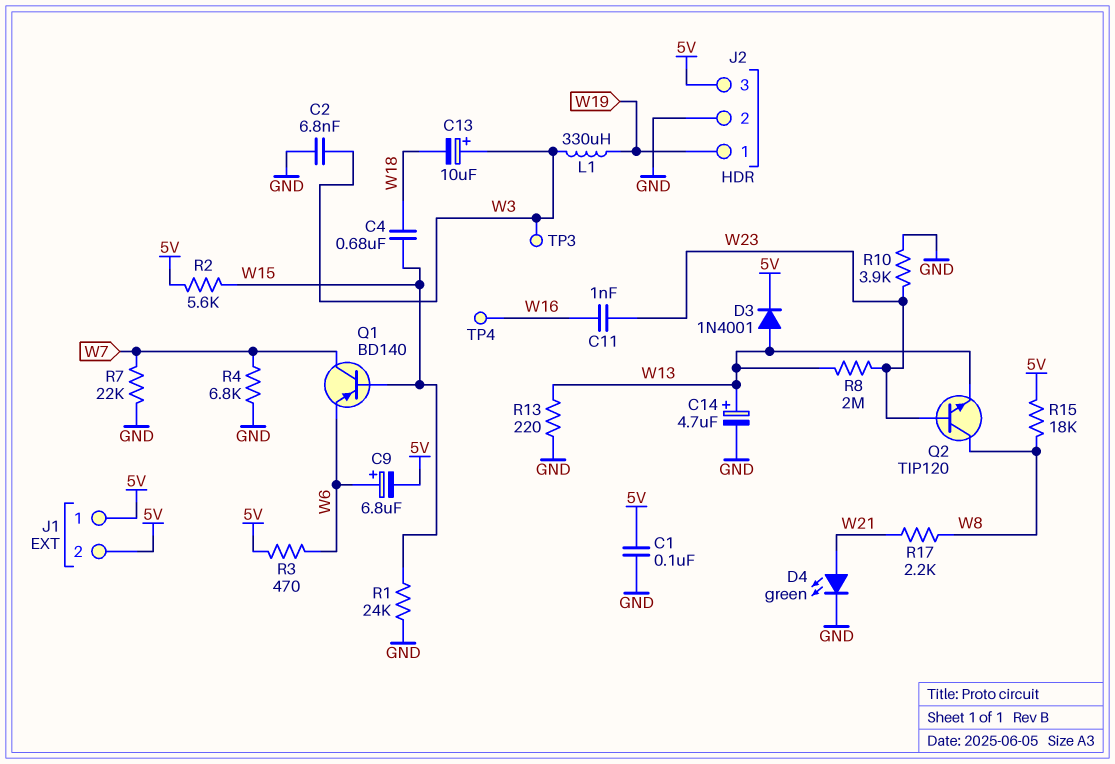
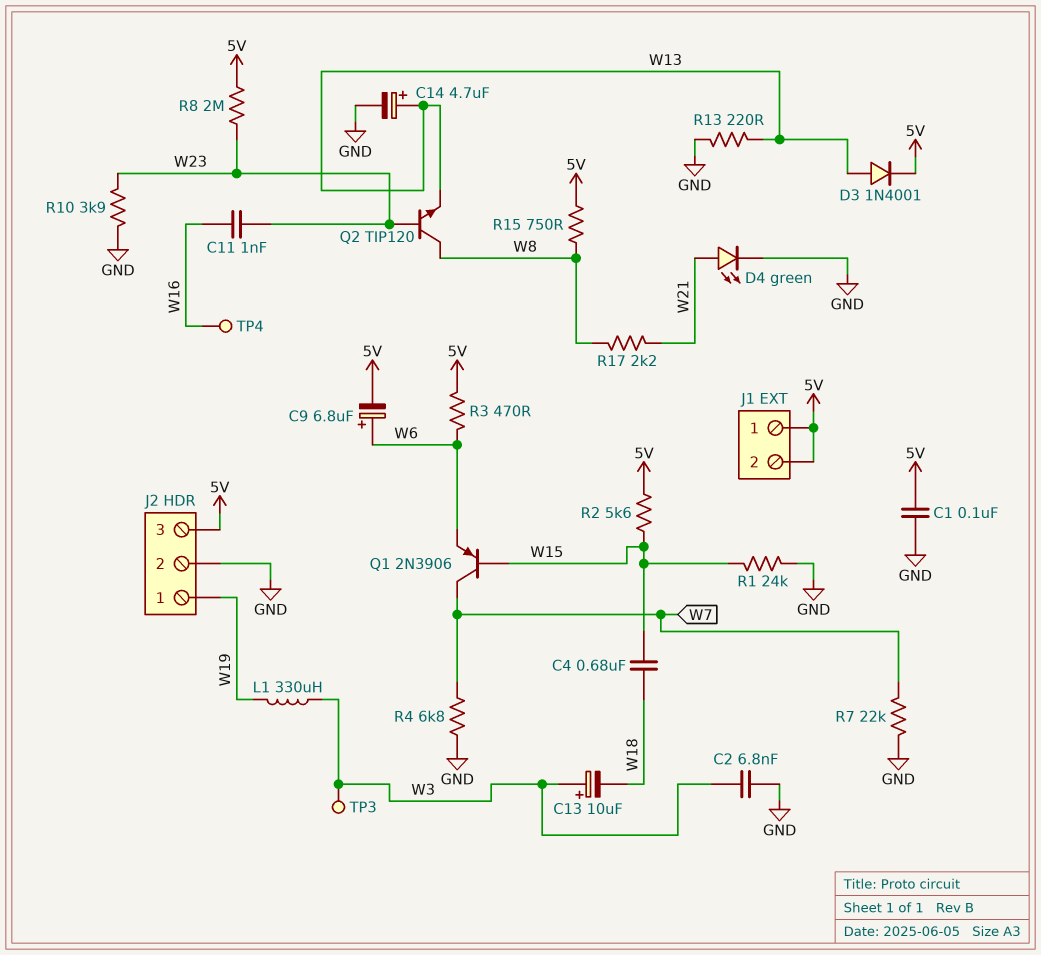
Q1: PNP BD140 (B W15, C W7, E W6) -> PNP 2N3906 (B W15, C W7, E W6)
R8: 2M (W13, W23) -> 2M (5V, W23)
R15: 18k (5V, W8) -> 750 (5V, W8)

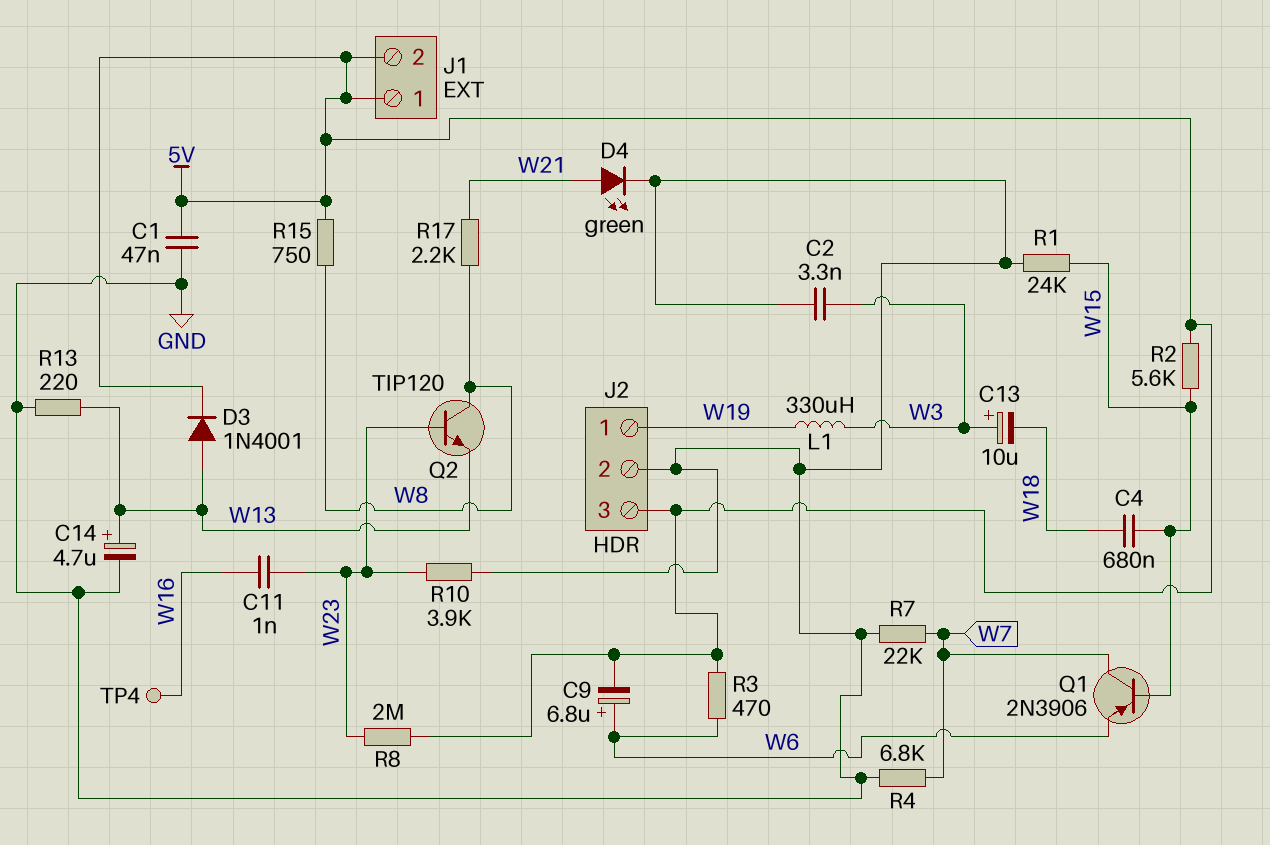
C1: 100nF (5V, GND) -> 47nF (5V, GND)
C2: 6.8nF (GND, W3) -> 3.3nF (GND, W3)
TP3: test point (W3) -> none

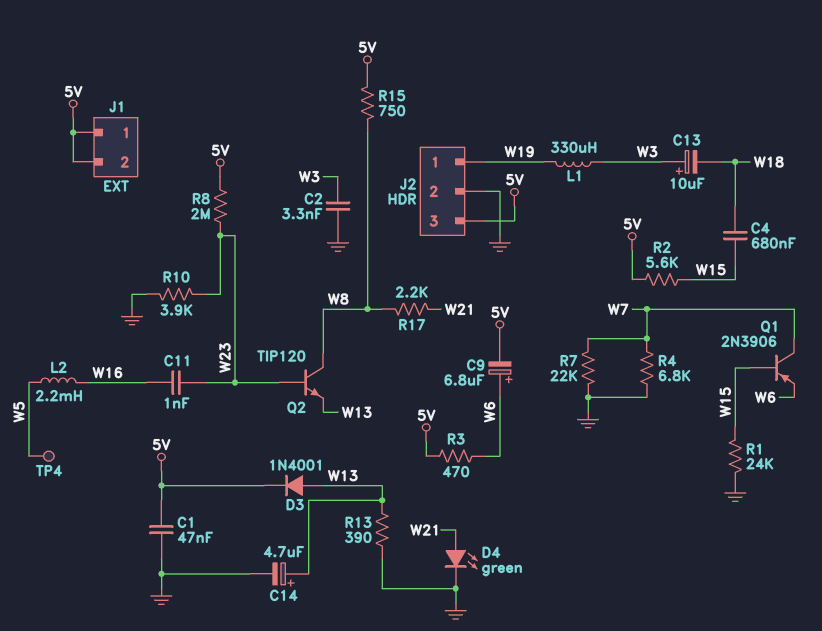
L2: none -> 2.2mH (W5, W16)
R13: 220 (GND, W13) -> 390 (GND, W13)
TP4: test point (W16) -> test point (W5)

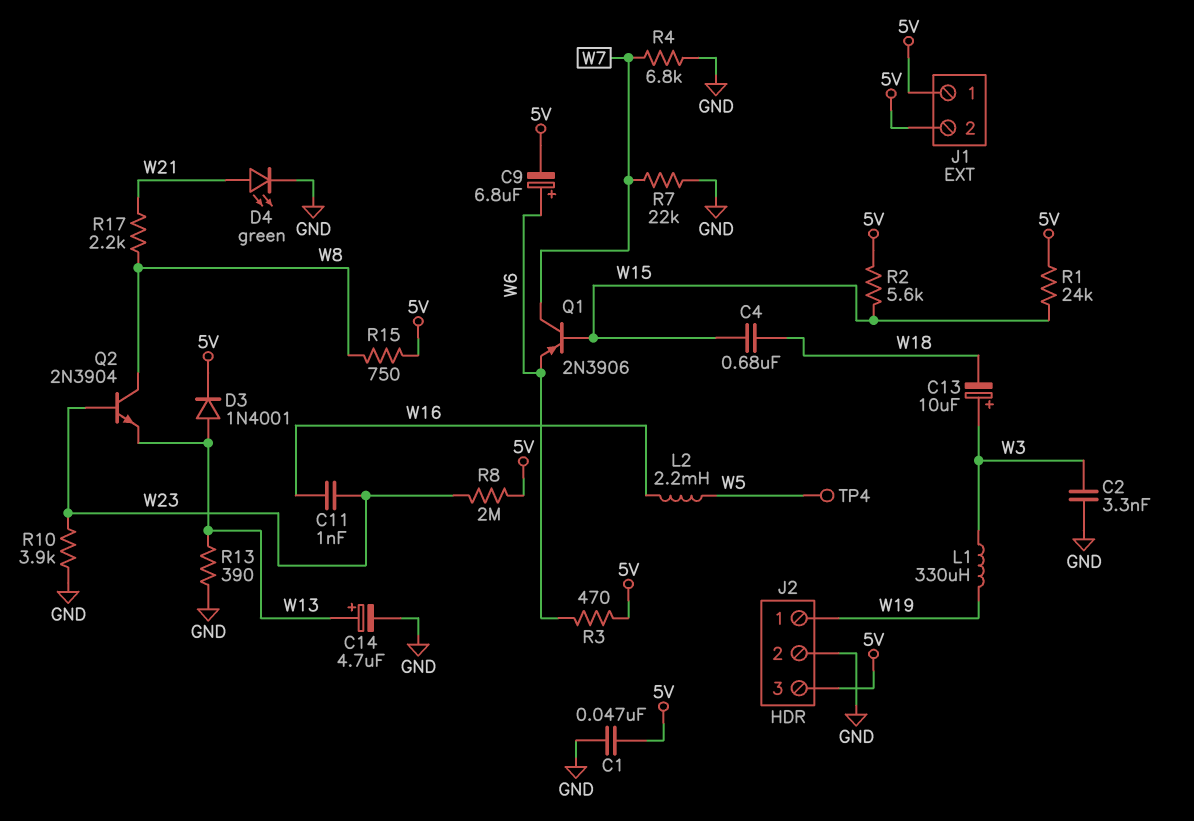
Q2: NPN TIP120 (B W23, C W8, E W13) -> NPN 2N3904 (B W23, C W8, E W13)
R1: 24k (GND, W15) -> 24k (5V, W15)

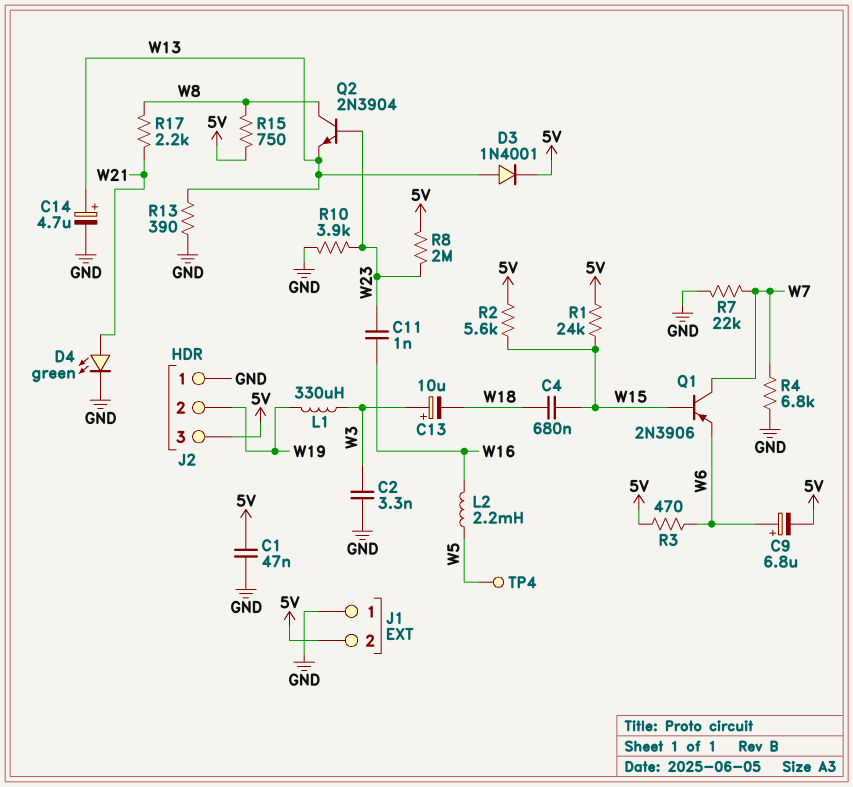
J1 pin 1: 5V -> GND
J2 pin 1: W19 -> GND
J2 pin 2: GND -> W19

